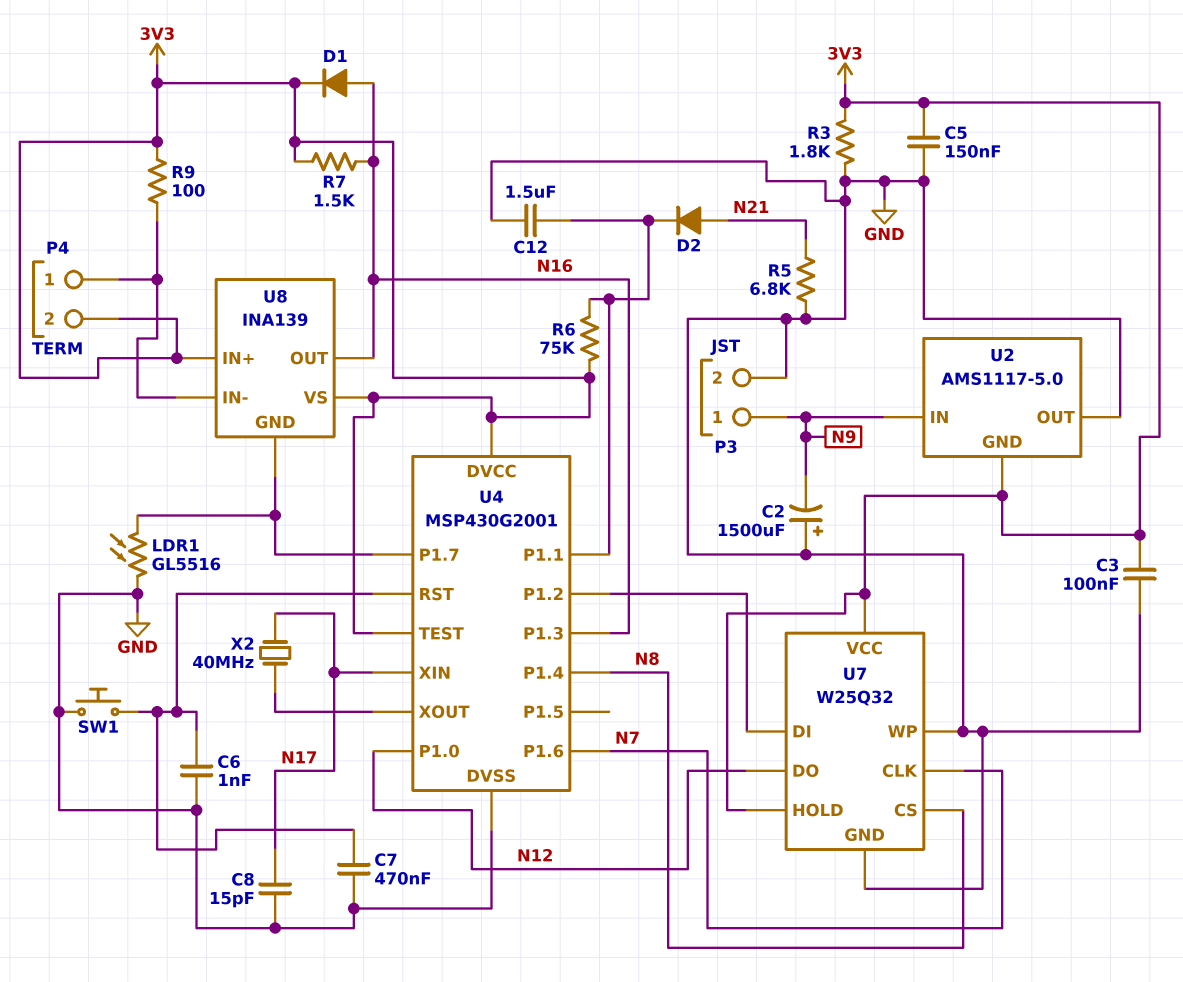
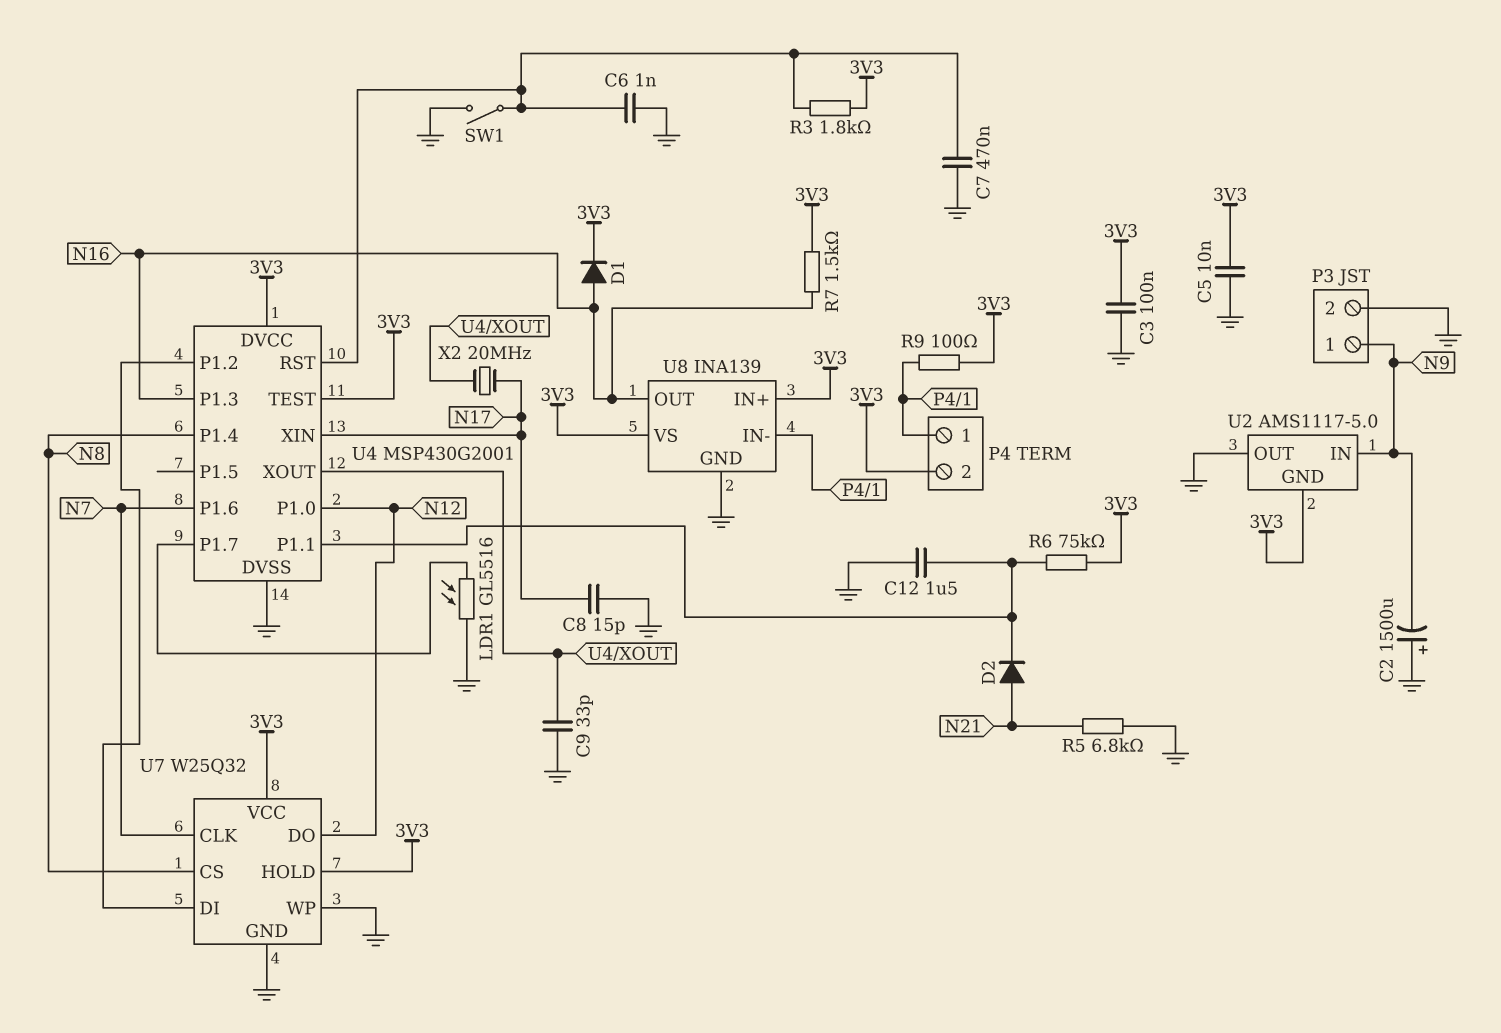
C5: 150nF (3V3, GND) -> 10nF (3V3, GND)
C9: none -> 33pF (GND, U4/XOUT)
R3: 1.8k (3V3, GND) -> 1.8k (3V3, U4/RST)
SW1: button (GND, U4/RST) -> switch (GND, U4/RST)
U8 pin GND: U4/P1.7 -> GND
X2: 40MHz (N17, U4/XOUT) -> 20MHz (N17, U4/XOUT)

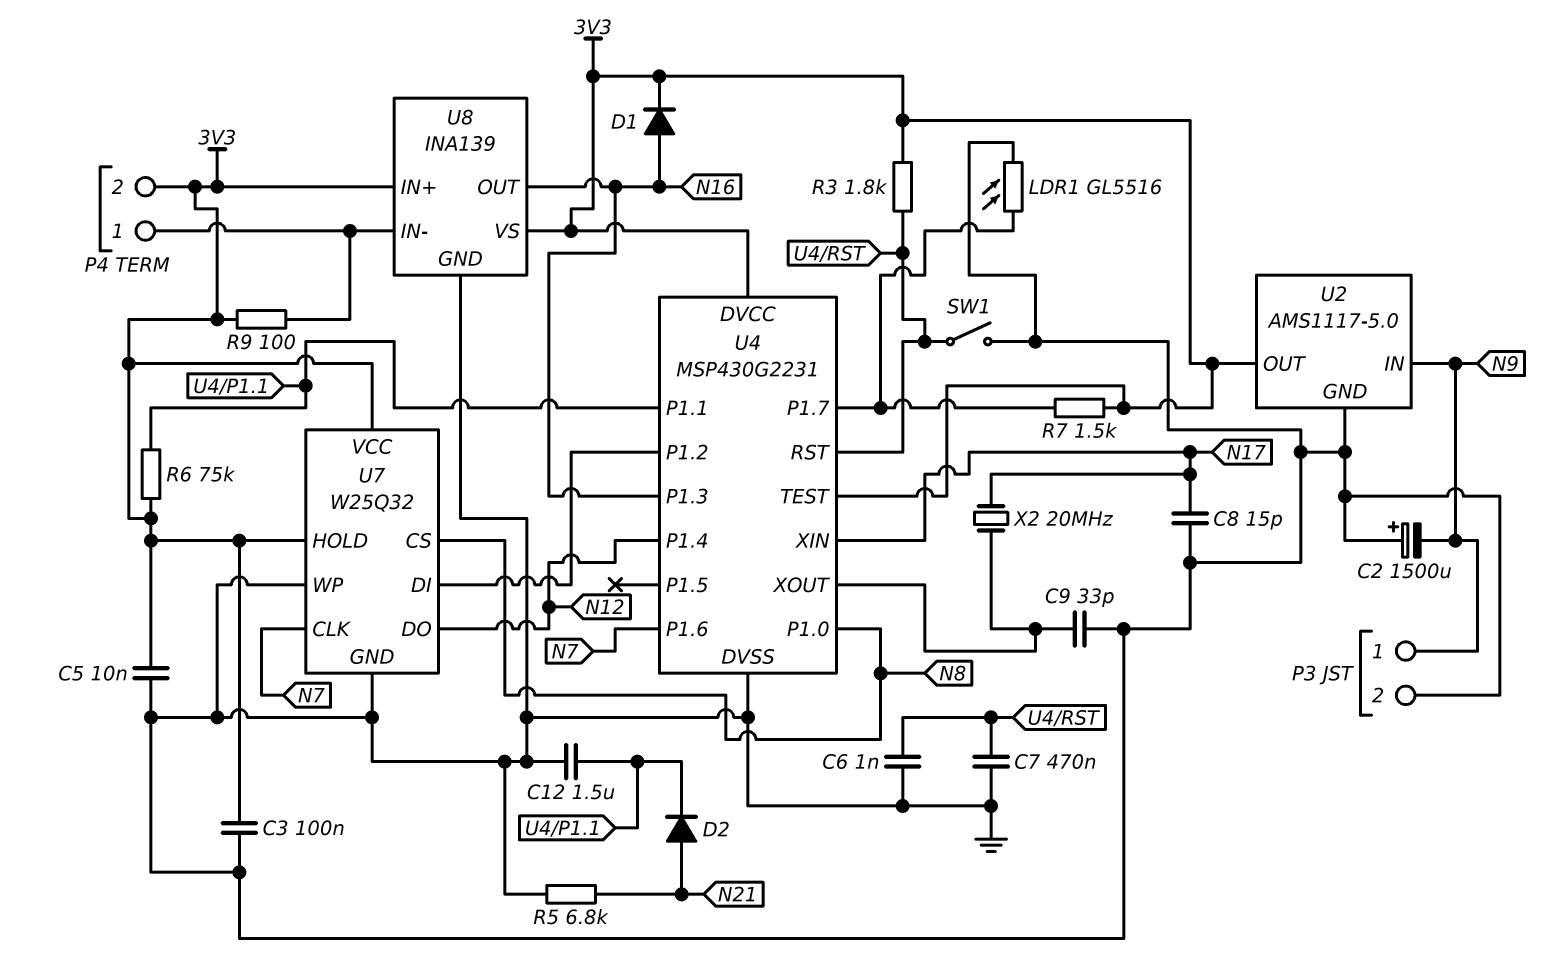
R7: 1.5k (3V3, N16) -> 1.5k (3V3, U4/P1.7)
U2 pin GND: 3V3 -> GND
U2 pin OUT: GND -> 3V3
U4: MSP430G2001 -> MSP430G2231
U4 pin P1.0: N12 -> N8
U4 pin P1.4: N8 -> N12

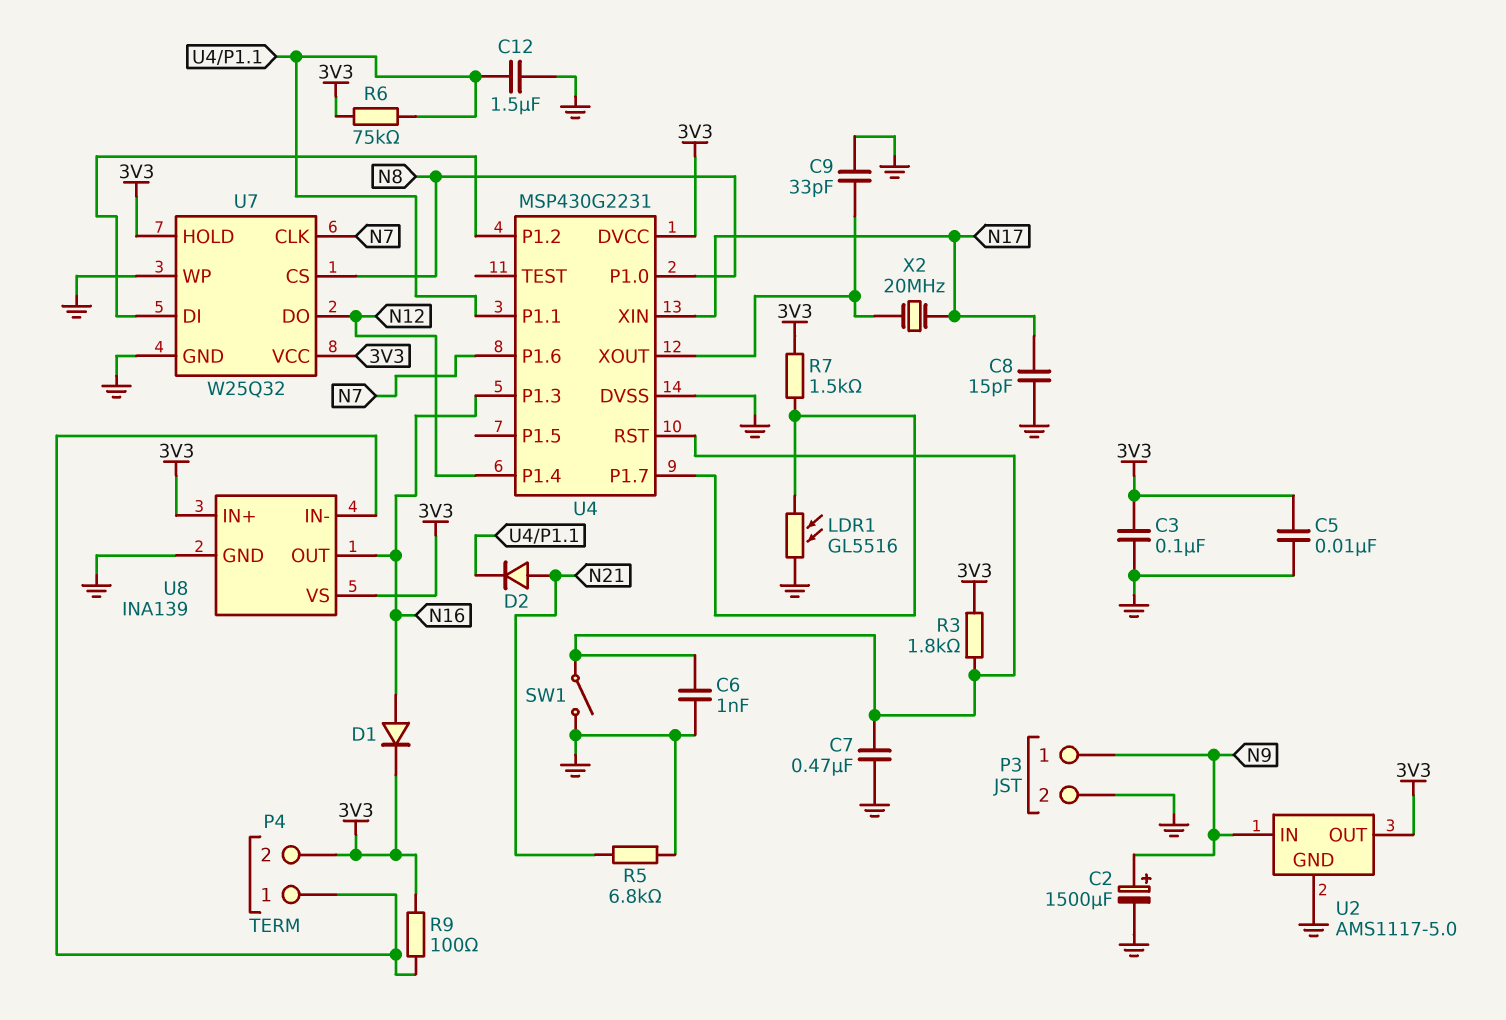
C2: 1500uF (plus GND, minus N9) -> 1500uF (plus N9, minus GND)
U4 pin TEST: 3V3 -> none

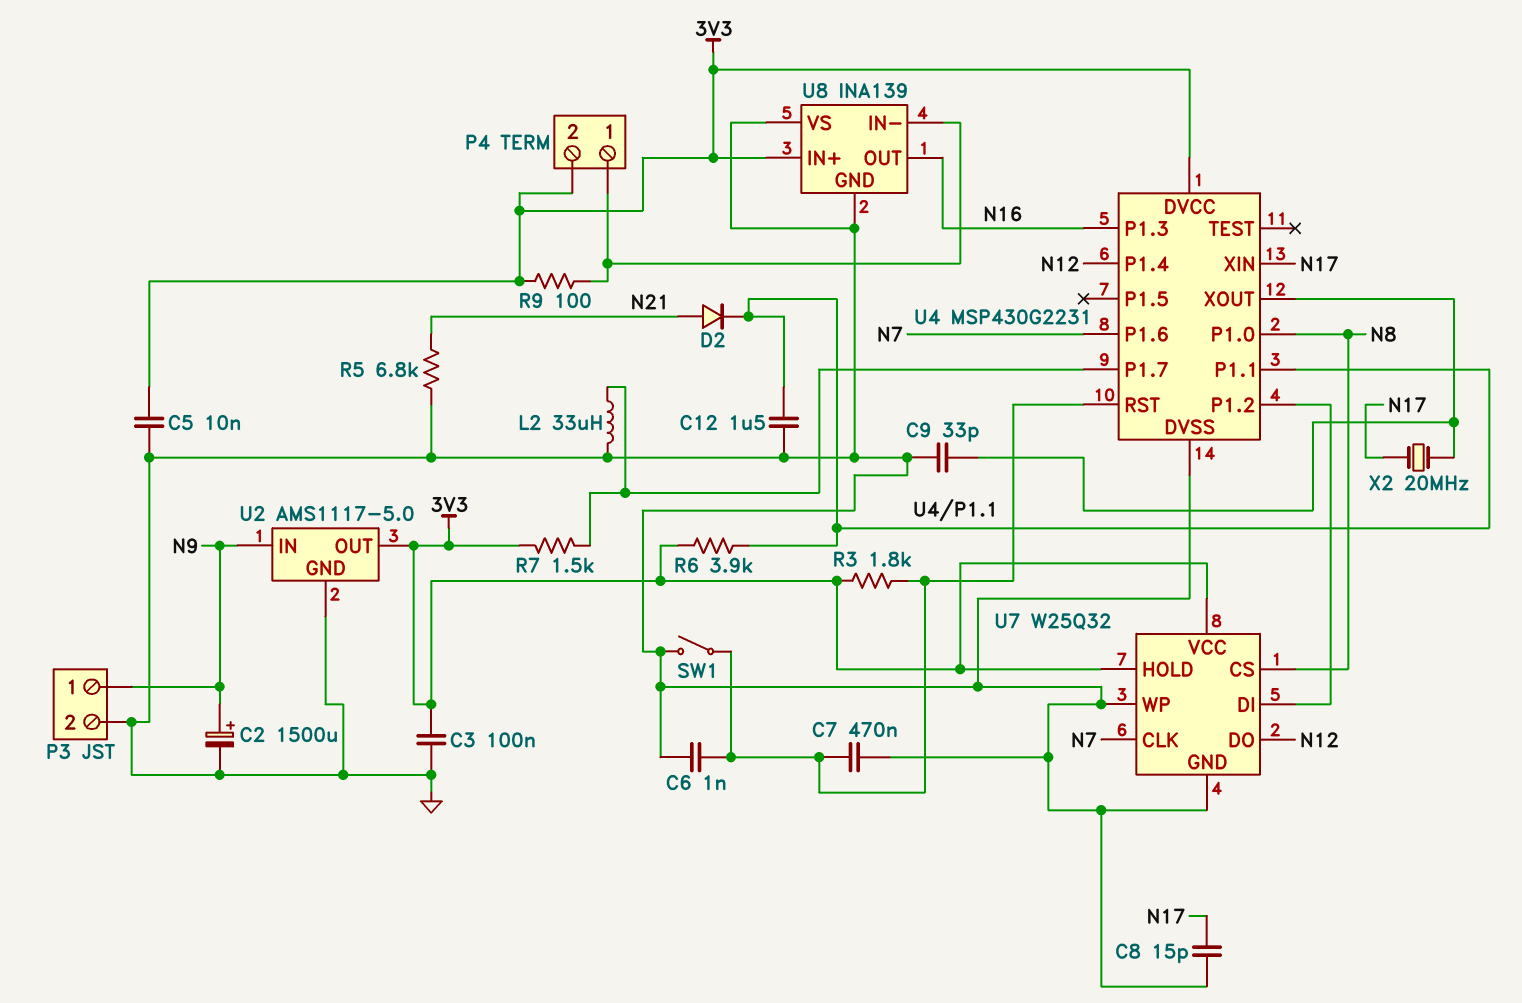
D1: diode (A N16, K 3V3) -> none
L2: none -> 33uH (GND, U4/P1.7)
LDR1: GL5516 (GND, U4/P1.7) -> none
R6: 75k (3V3, U4/P1.1) -> 3.9k (3V3, U4/P1.1)
U8 pin VS: 3V3 -> GND

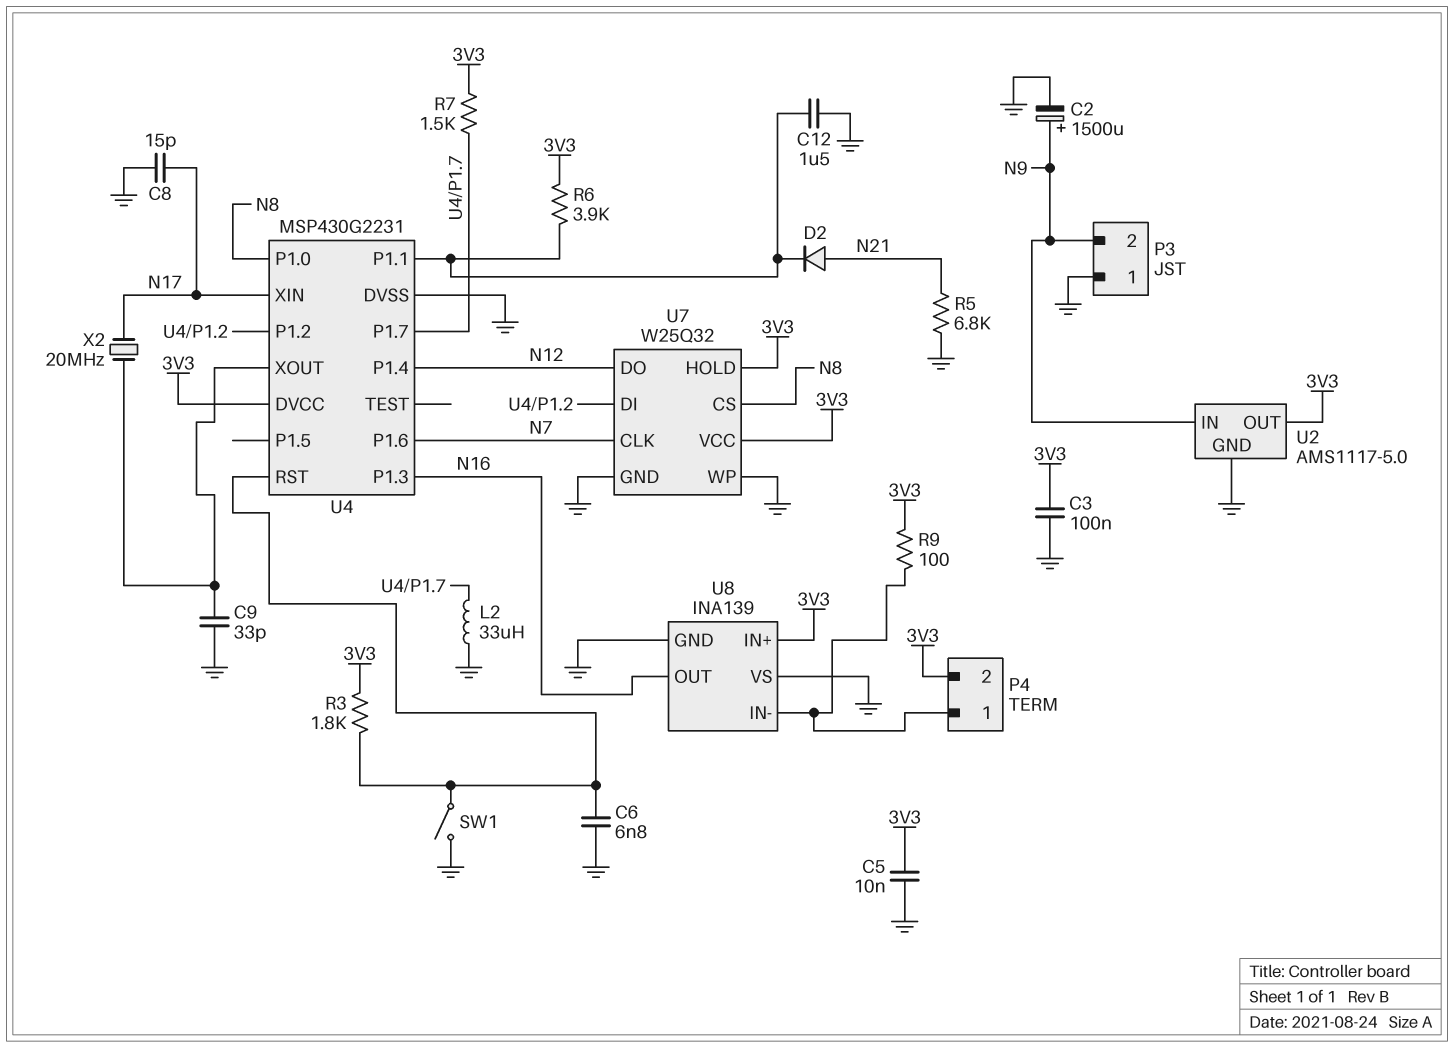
C6: 1nF (GND, U4/RST) -> 6.8nF (GND, U4/RST)
C7: 470nF (GND, U4/RST) -> none
P3 pin 1: N9 -> GND
P3 pin 2: GND -> N9

